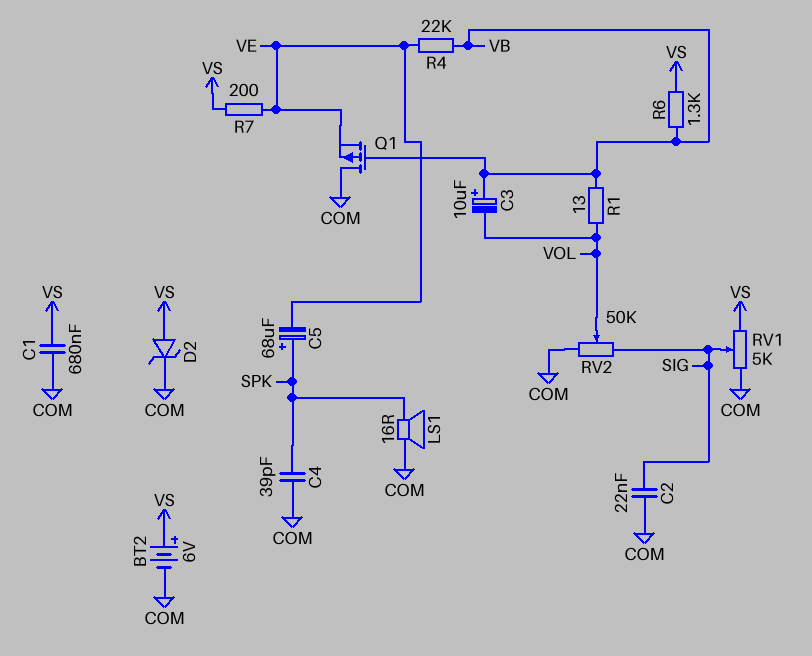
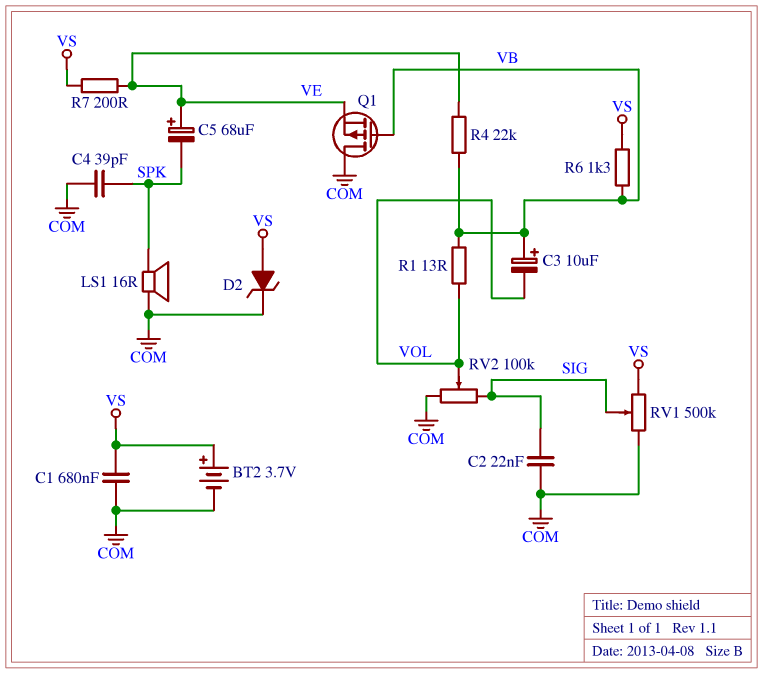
BT2: 6V (plus VS, minus COM) -> 3.7V (plus VS, minus COM)
C5: 68uF (plus SPK, minus VE) -> 68uF (plus VE, minus SPK)
RV1: 5k (COM, VS, wiper SIG) -> 500k (COM, VS, wiper SIG)
RV2: 50k (COM, SIG, wiper VOL) -> 100k (COM, SIG, wiper VOL)

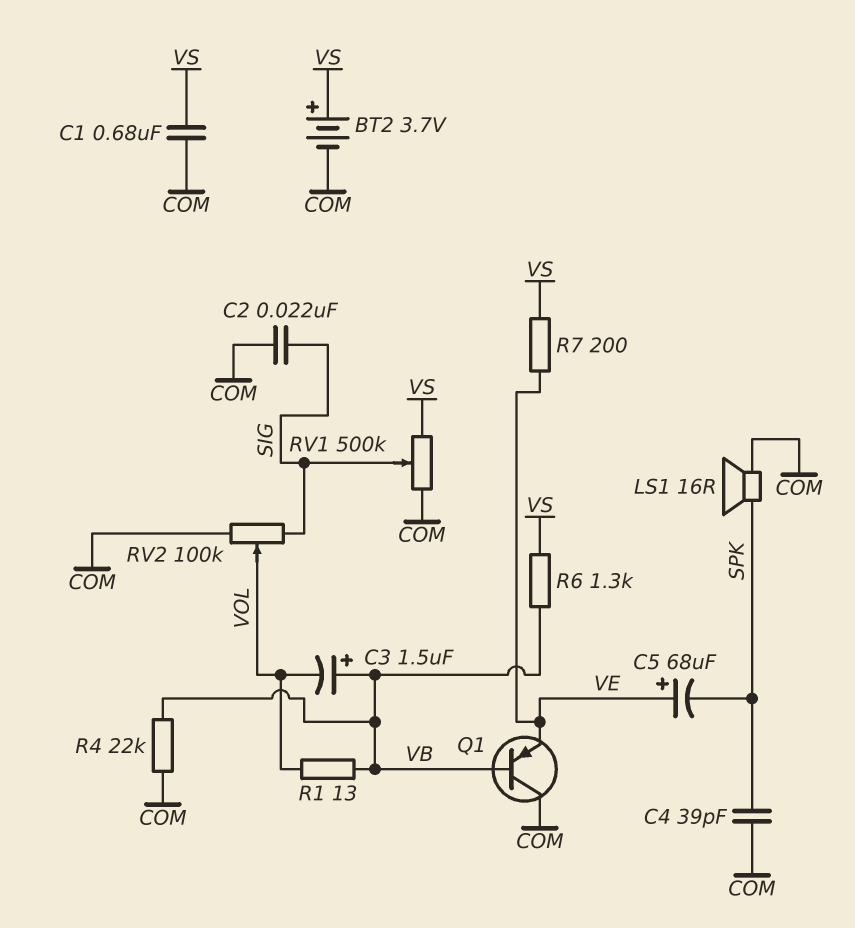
C3: 10uF (plus VB, minus VOL) -> 1.5uF (plus VB, minus VOL)
D2: zener (A VS, K COM) -> none
Q1: PMOS (G VB, D COM, S VE) -> PNP (B VB, C COM, E VE)
R4: 22k (VB, VE) -> 22k (COM, VB)

